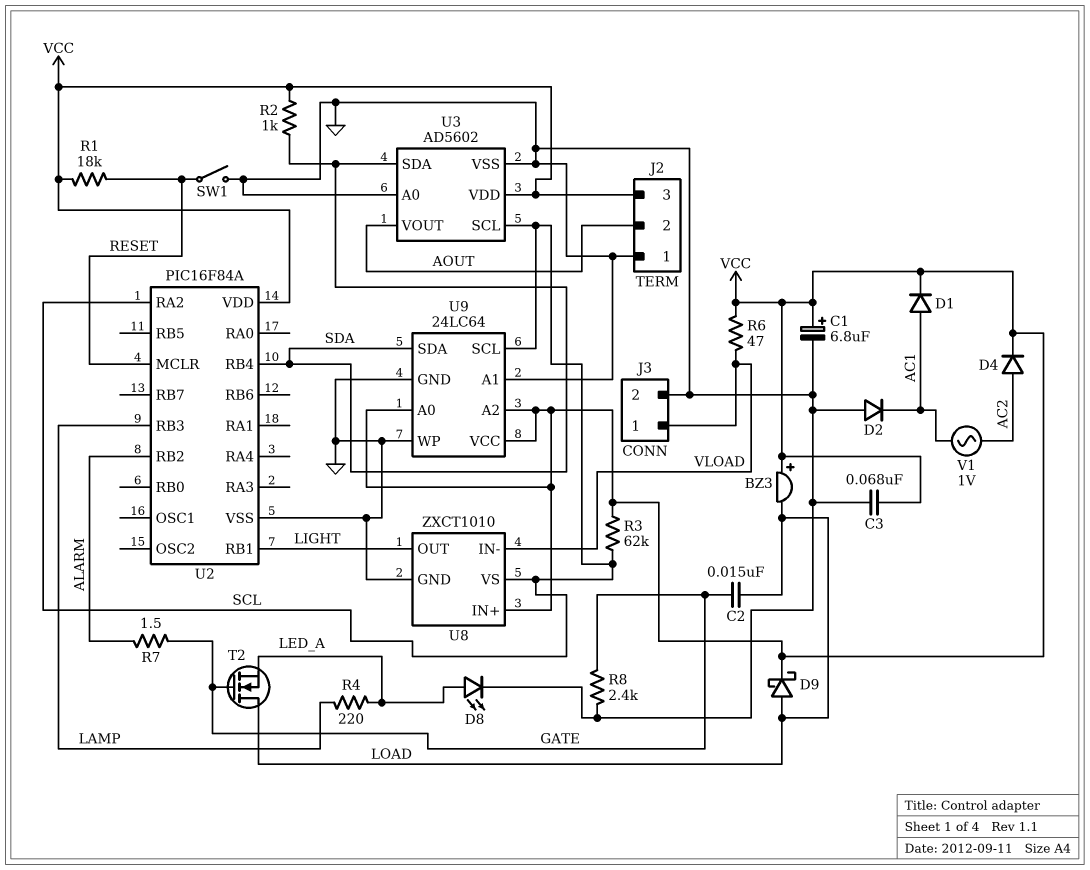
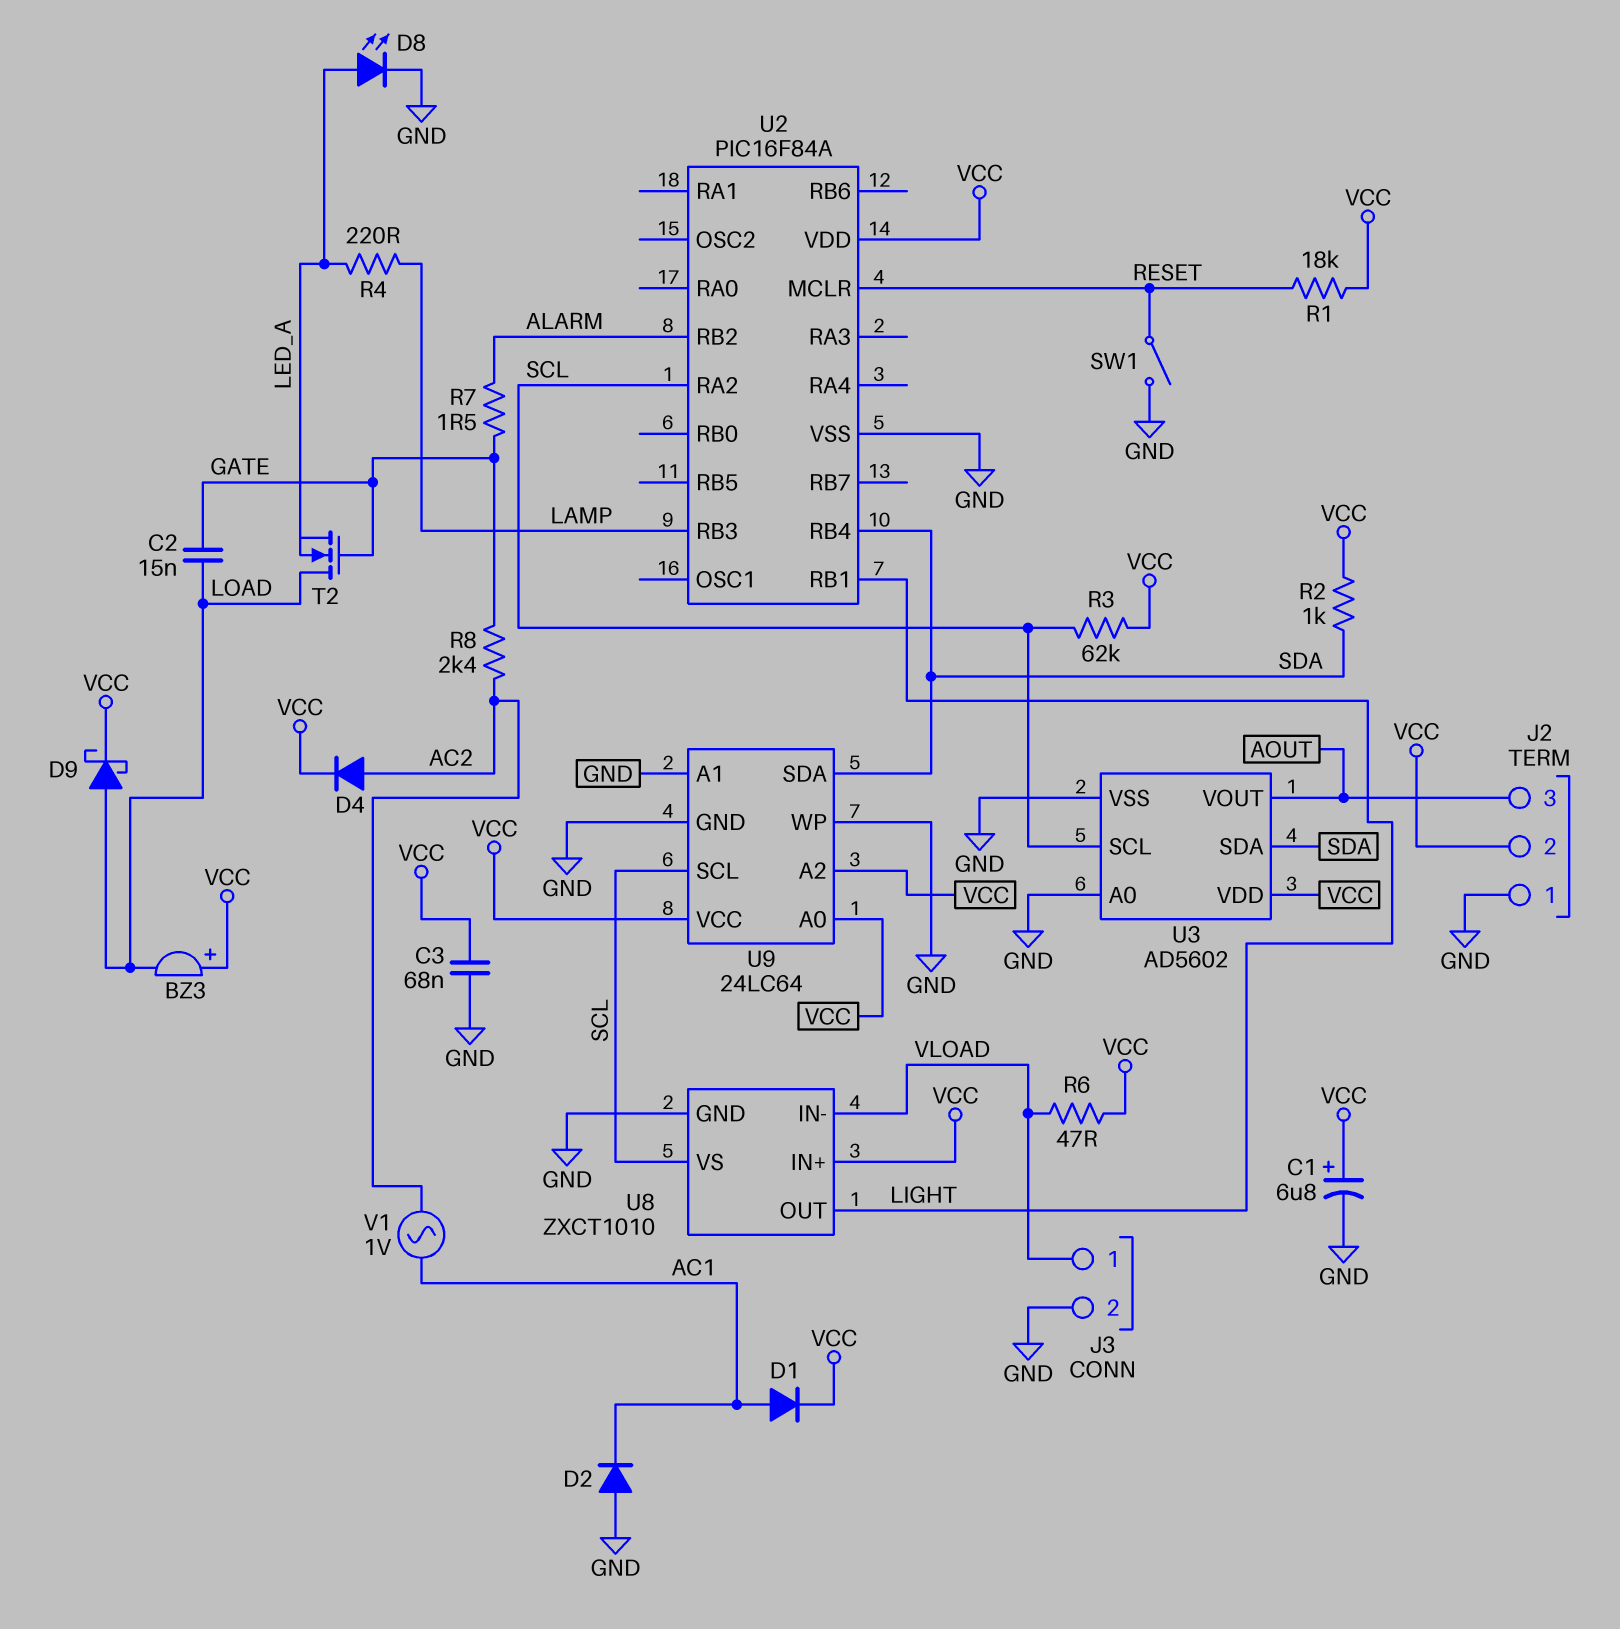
J2 pin 2: AOUT -> VCC
J2 pin 3: VCC -> AOUT
R8: 2.4k (GATE, GND) -> 2.4k (AC2, GATE)

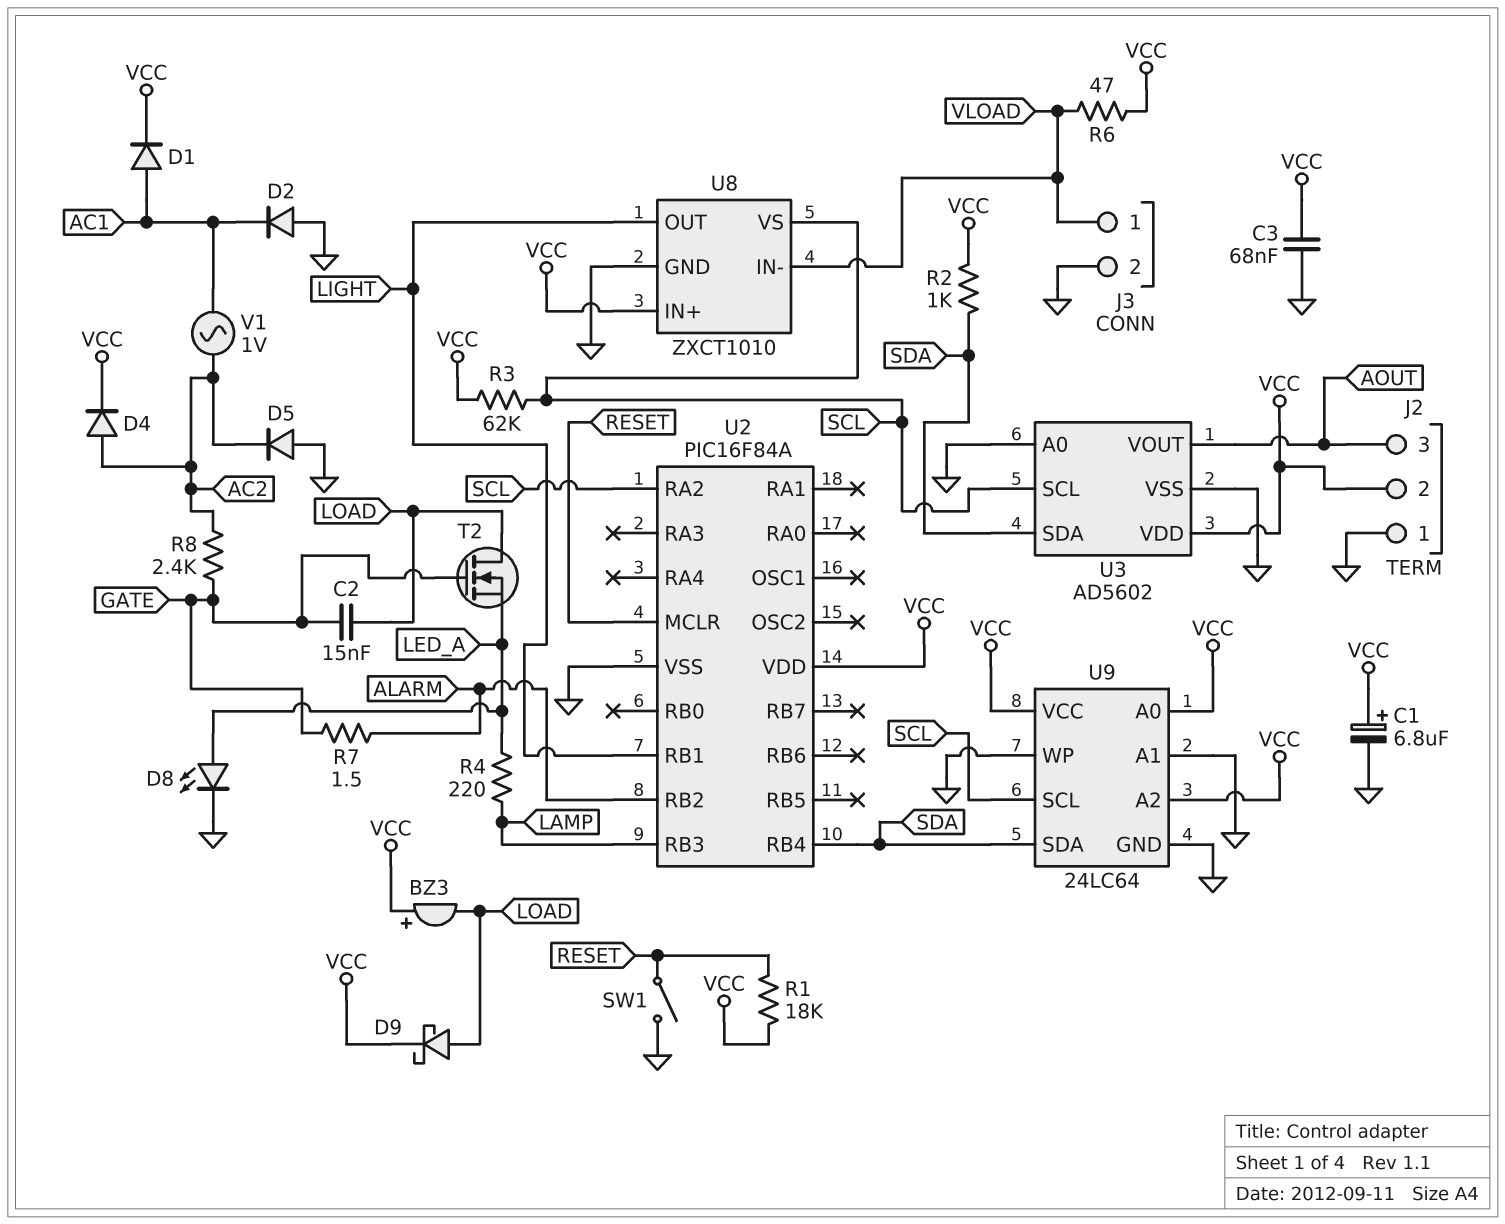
D5: none -> diode (A GND, K AC2)

